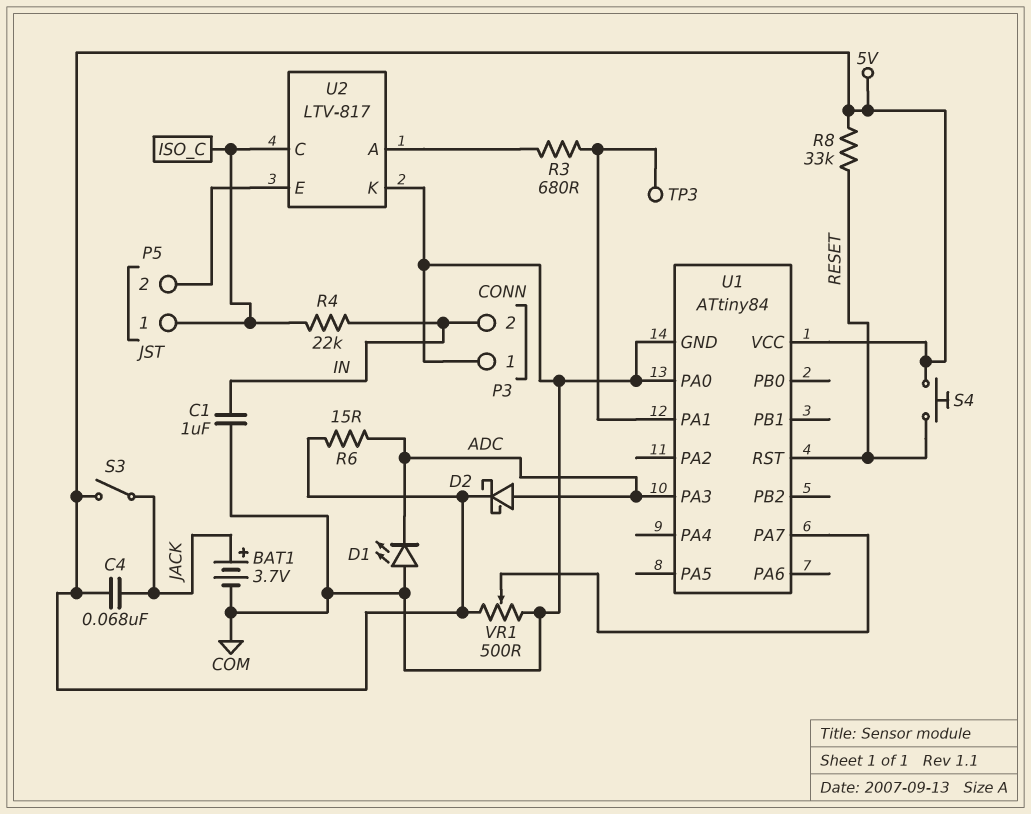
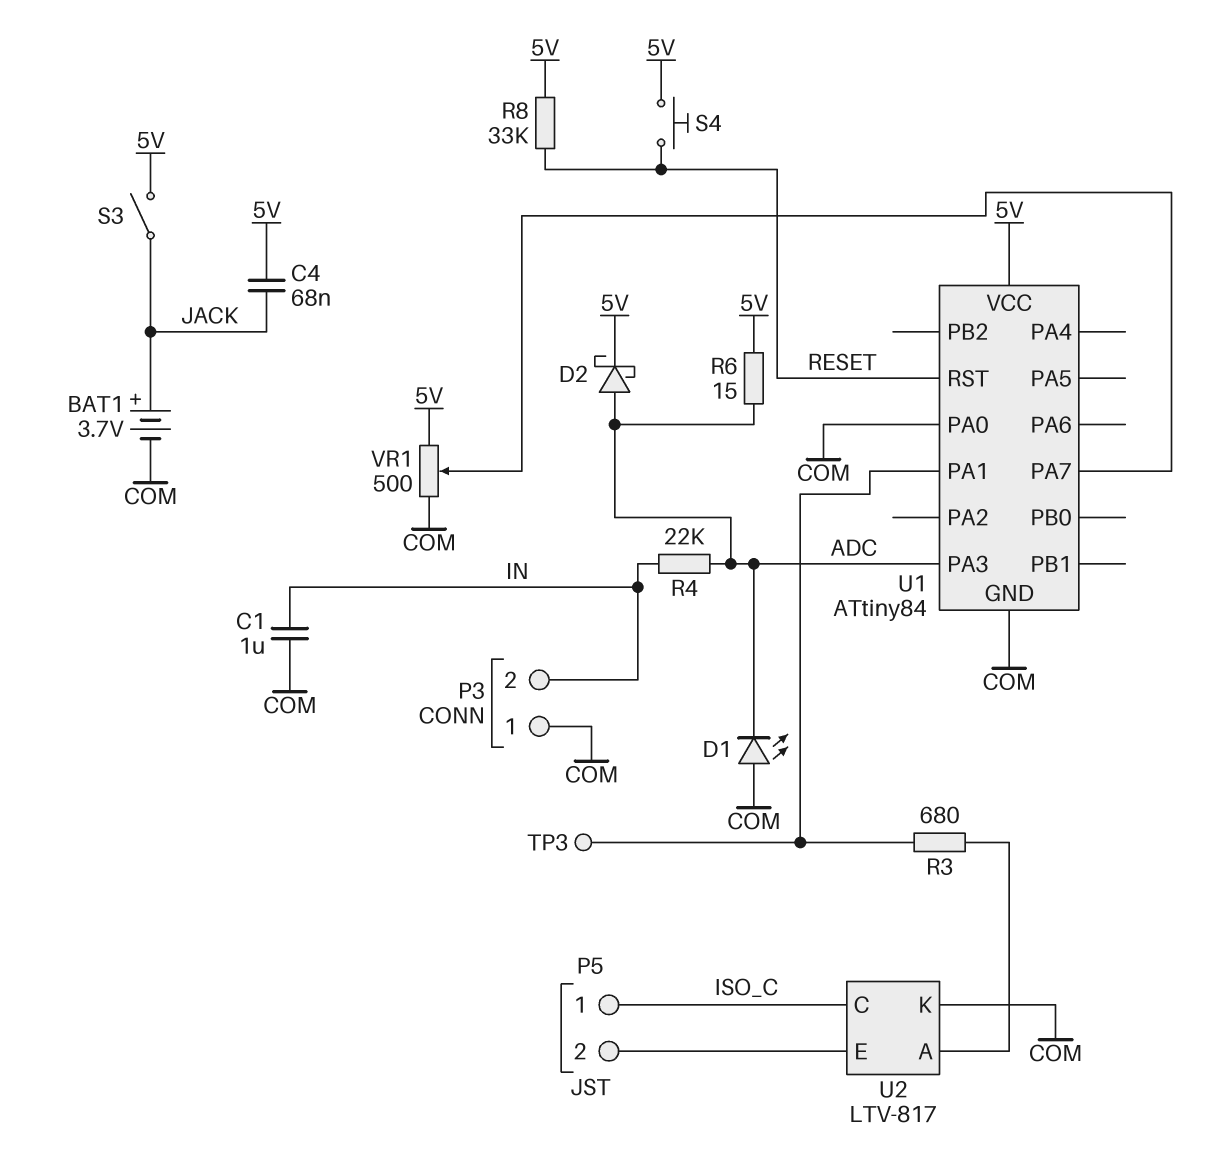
R4: 22k (IN, ISO_C) -> 22k (ADC, IN)

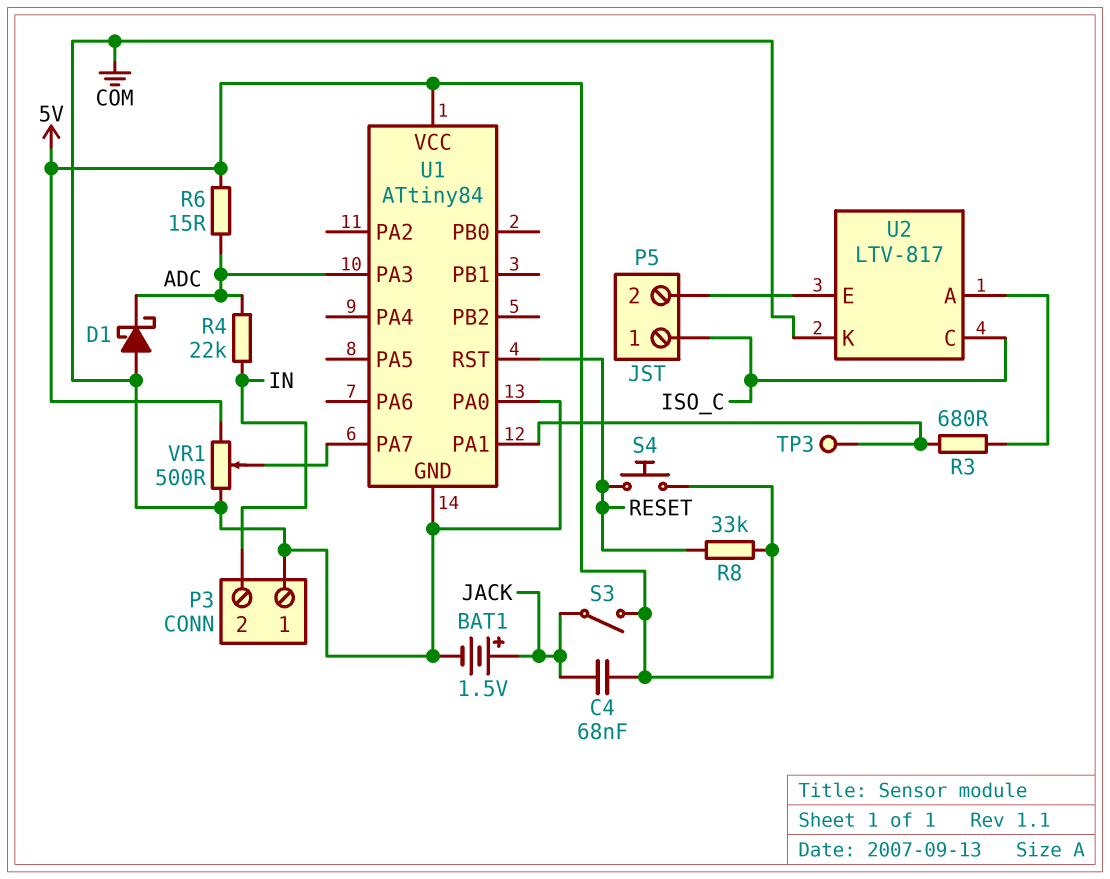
BAT1: 3.7V (plus JACK, minus COM) -> 1.5V (plus JACK, minus COM)
C1: 1uF (COM, IN) -> none
D1: LED (A COM, K ADC) -> schottky (A COM, K ADC)
D2: schottky (A ADC, K 5V) -> none

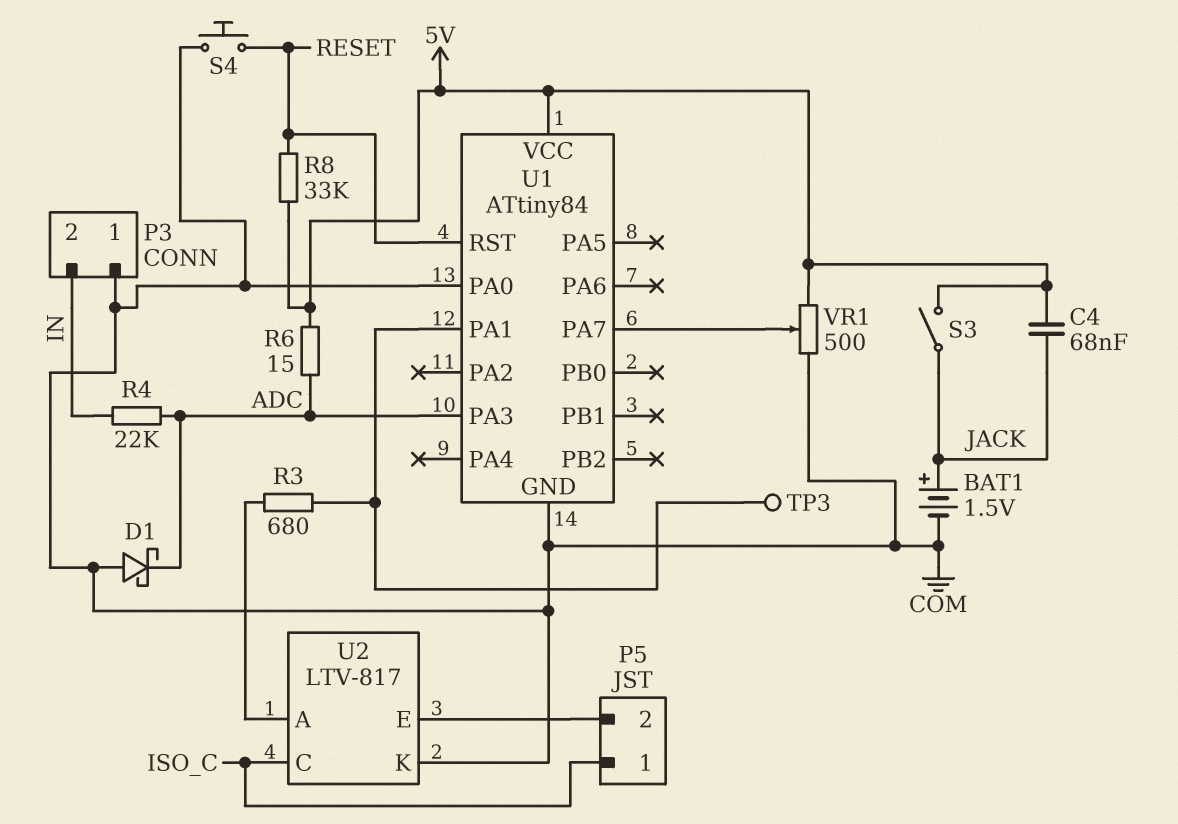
S4: button (5V, RESET) -> button (COM, RESET)

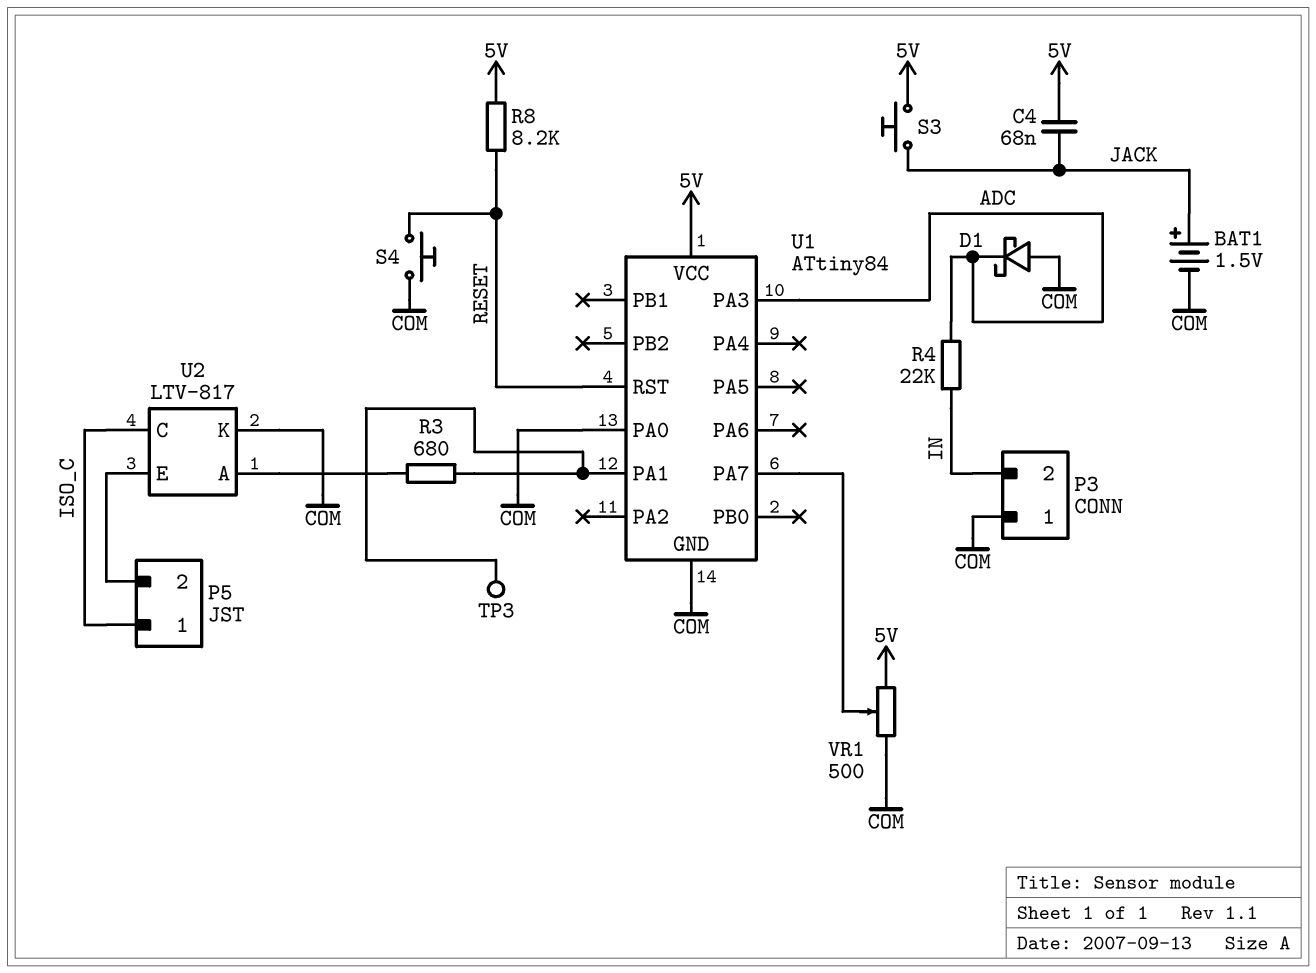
R6: 15 (5V, ADC) -> none
R8: 33k (5V, RESET) -> 8.2k (5V, RESET)
S3: switch (5V, JACK) -> button (5V, JACK)

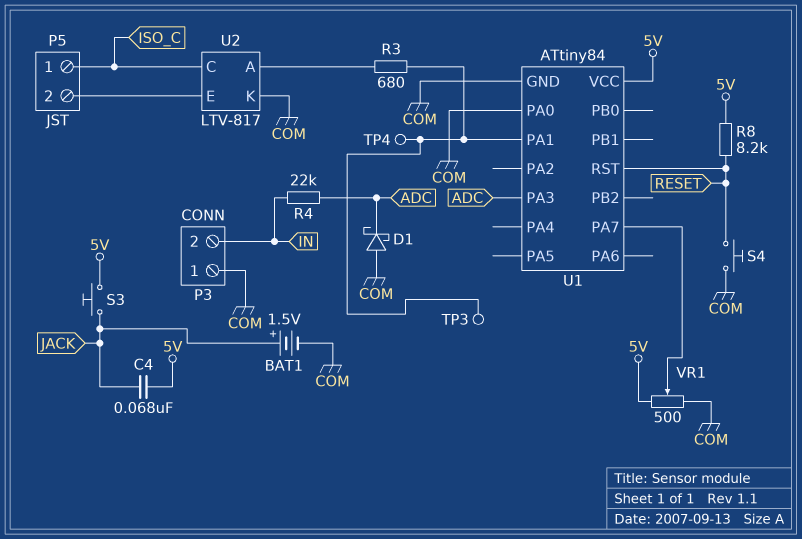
TP4: none -> test point (U1/PA1)

